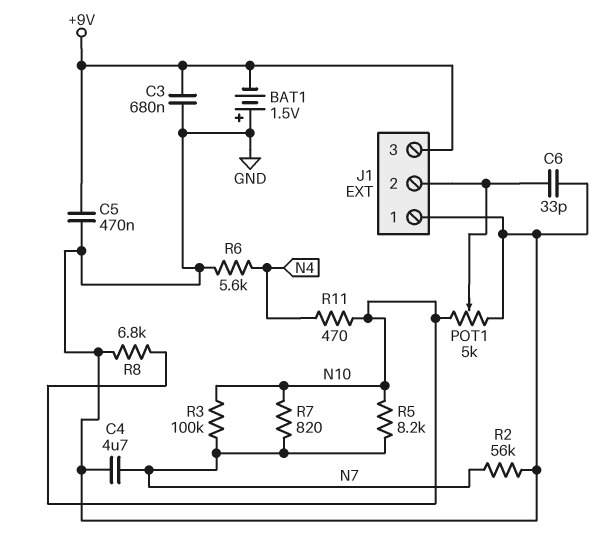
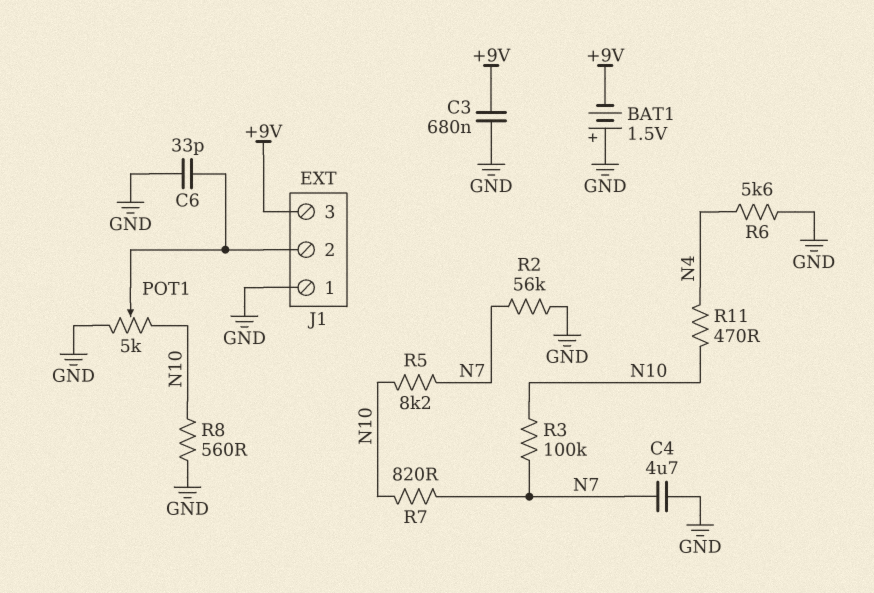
C5: 470nF (+9V, GND) -> none
R8: 6.8k (GND, N10) -> 560 (GND, N10)

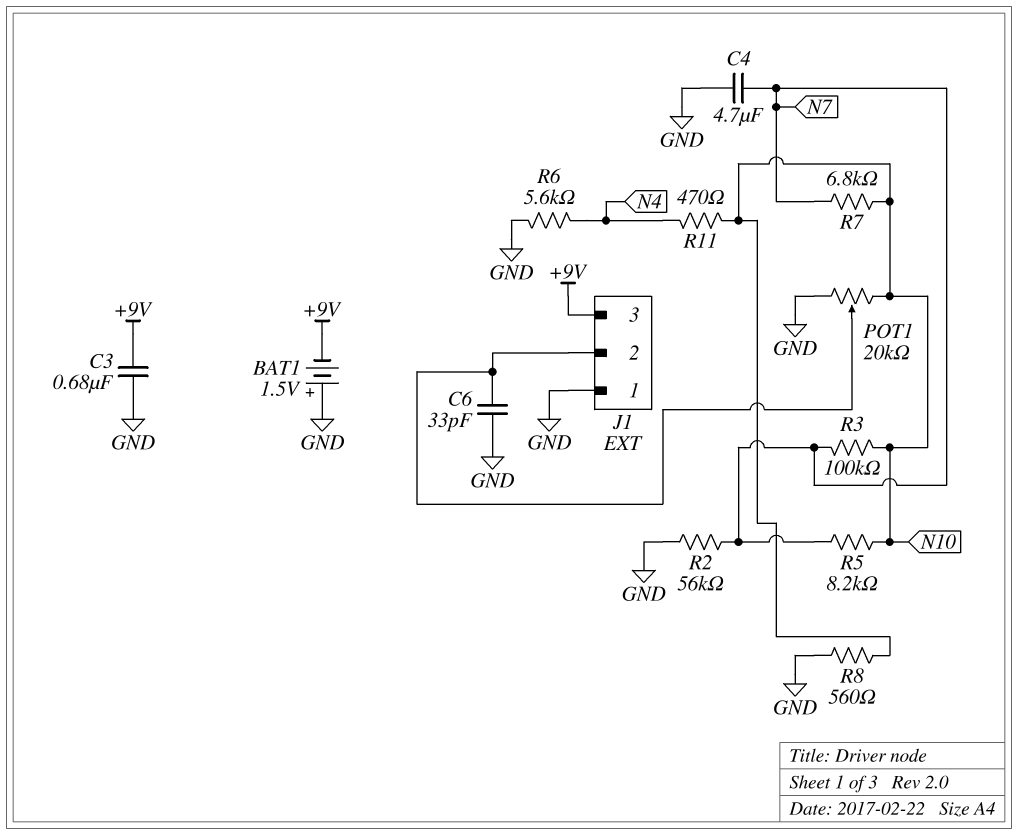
POT1: 5k (GND, N10, wiper J1/2) -> 20k (GND, N10, wiper J1/2)
R7: 820 (N7, N10) -> 6.8k (N7, N10)

